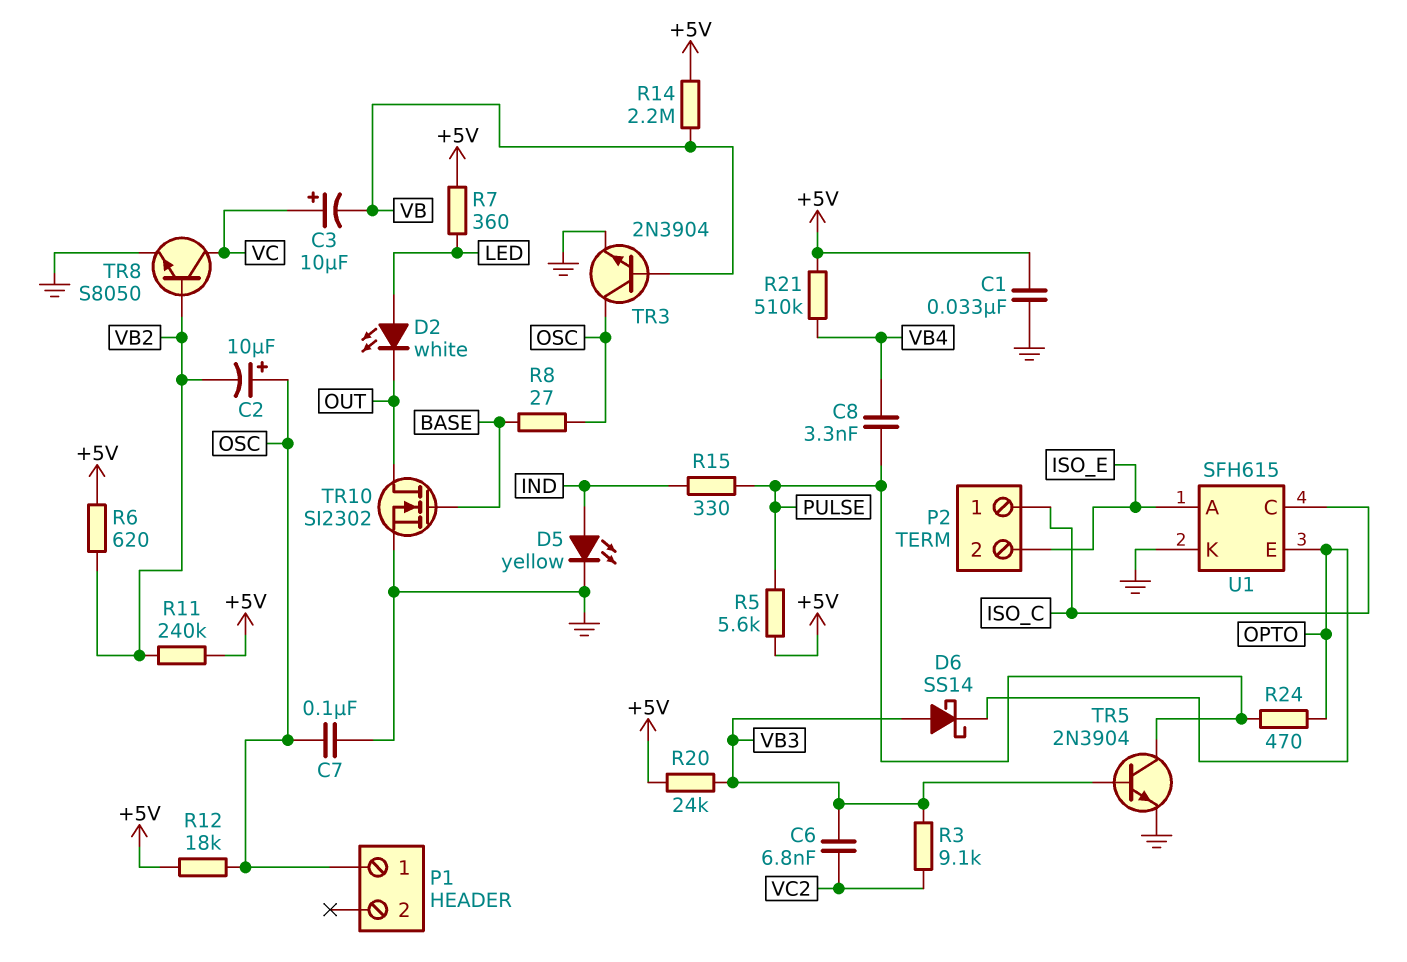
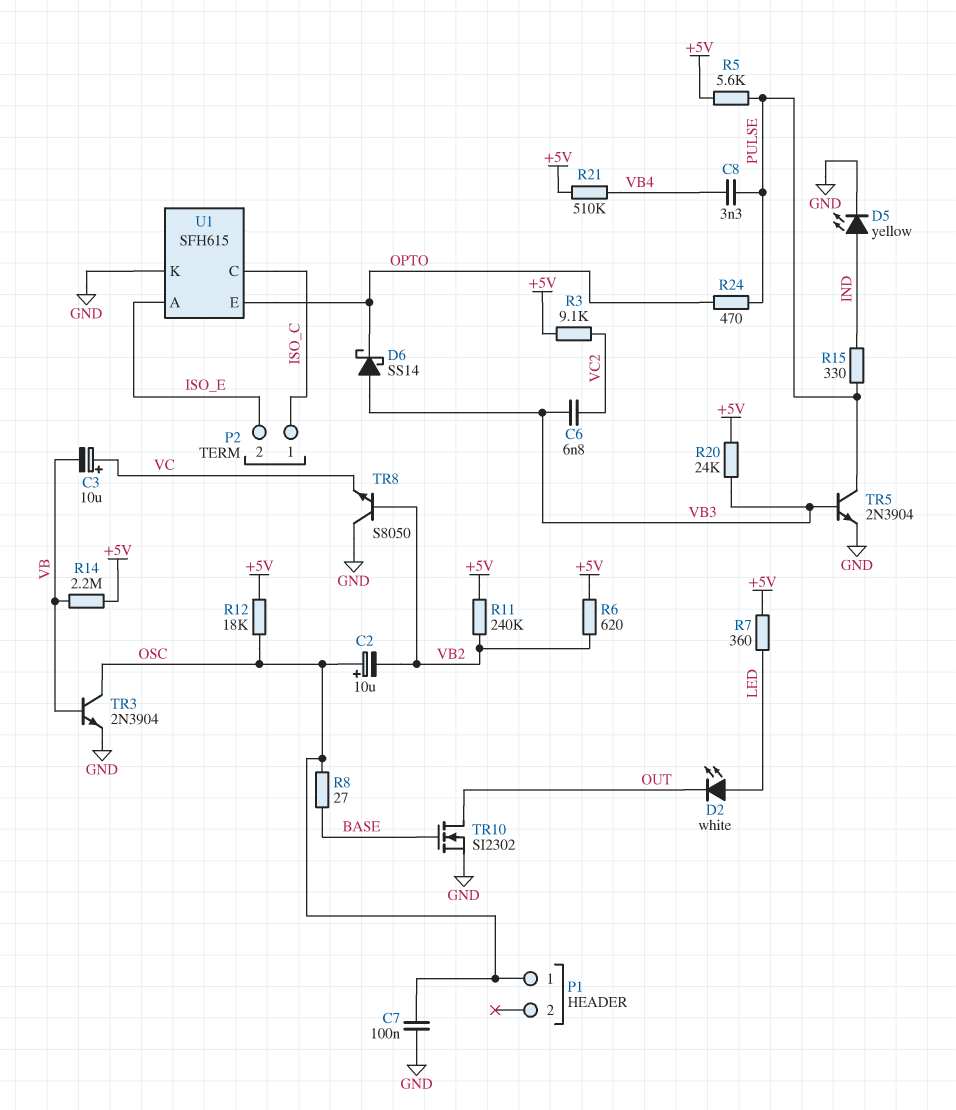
C1: 33nF (+5V, GND) -> none
R3: 9.1k (VB3, VC2) -> 9.1k (+5V, VC2)
TR8: NPN S8050 (B VB2, C VC, E GND) -> NPN S8050 (B VB2, C GND, E VC)

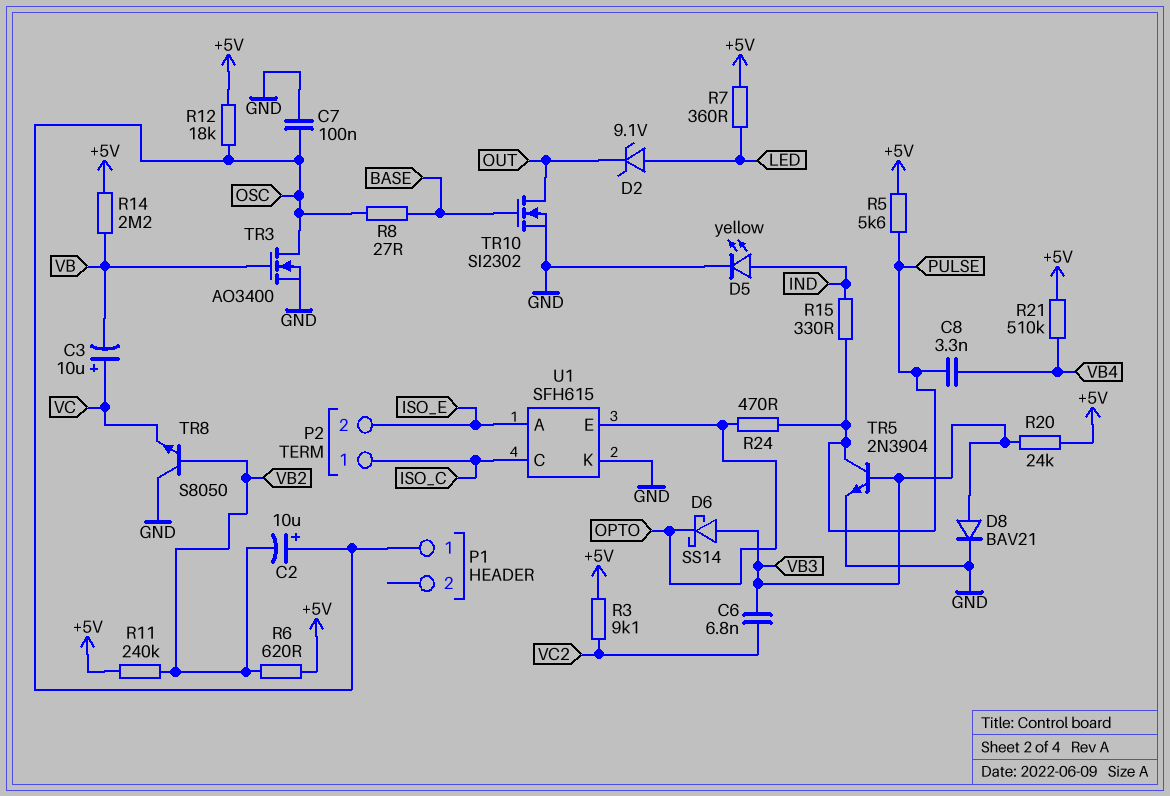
D2: LED white (A LED, K OUT) -> zener 9.1V (A LED, K OUT)
D8: none -> diode BAV21 (A VB3, K GND)
TR3: NPN 2N3904 (B VB, C OSC, E GND) -> NMOS AO3400 (G VB, D OSC, S GND)

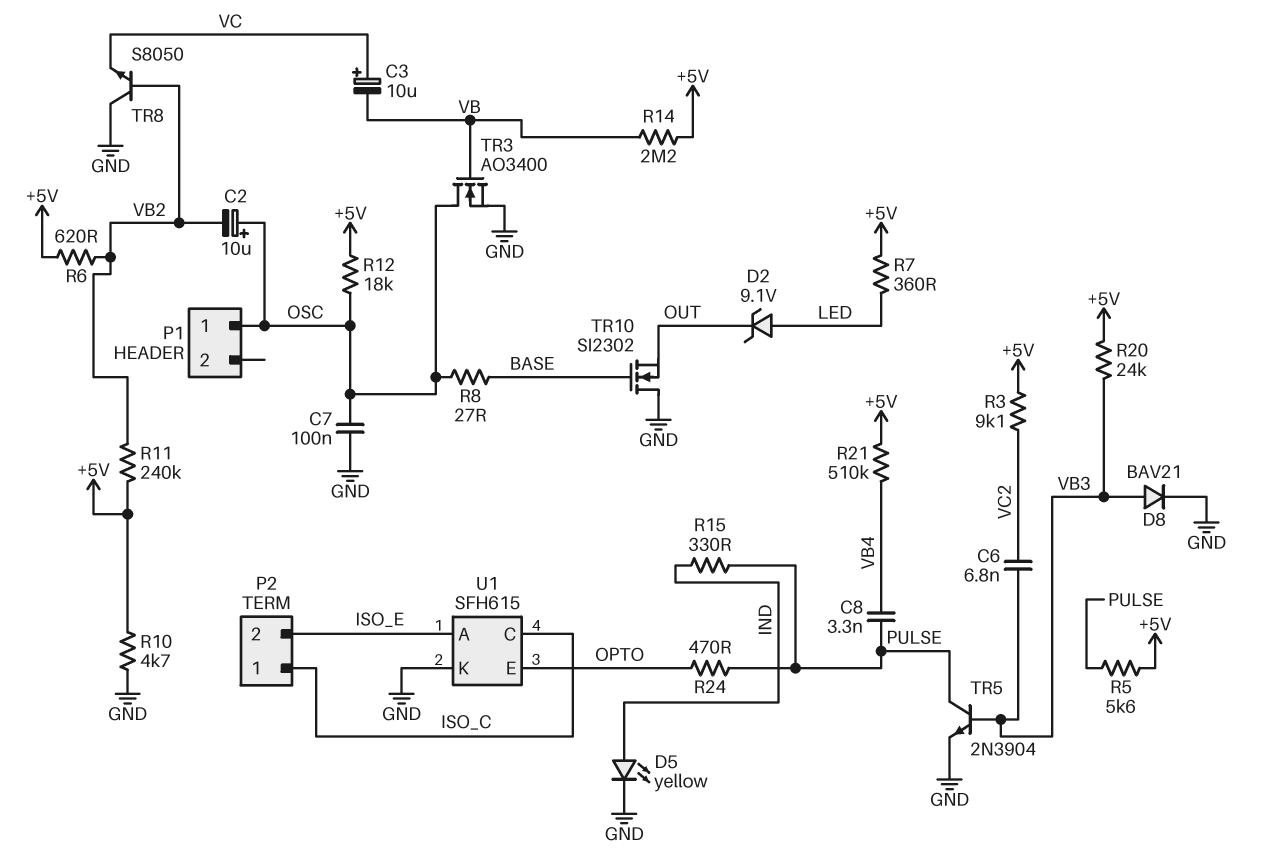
D6: schottky SS14 (A VB3, K OPTO) -> none
R10: none -> 4.7k (+5V, GND)
TR10: NMOS SI2302 (G BASE, D OUT, S GND) -> NMOS SI2302 (G BASE, D GND, S OUT)

